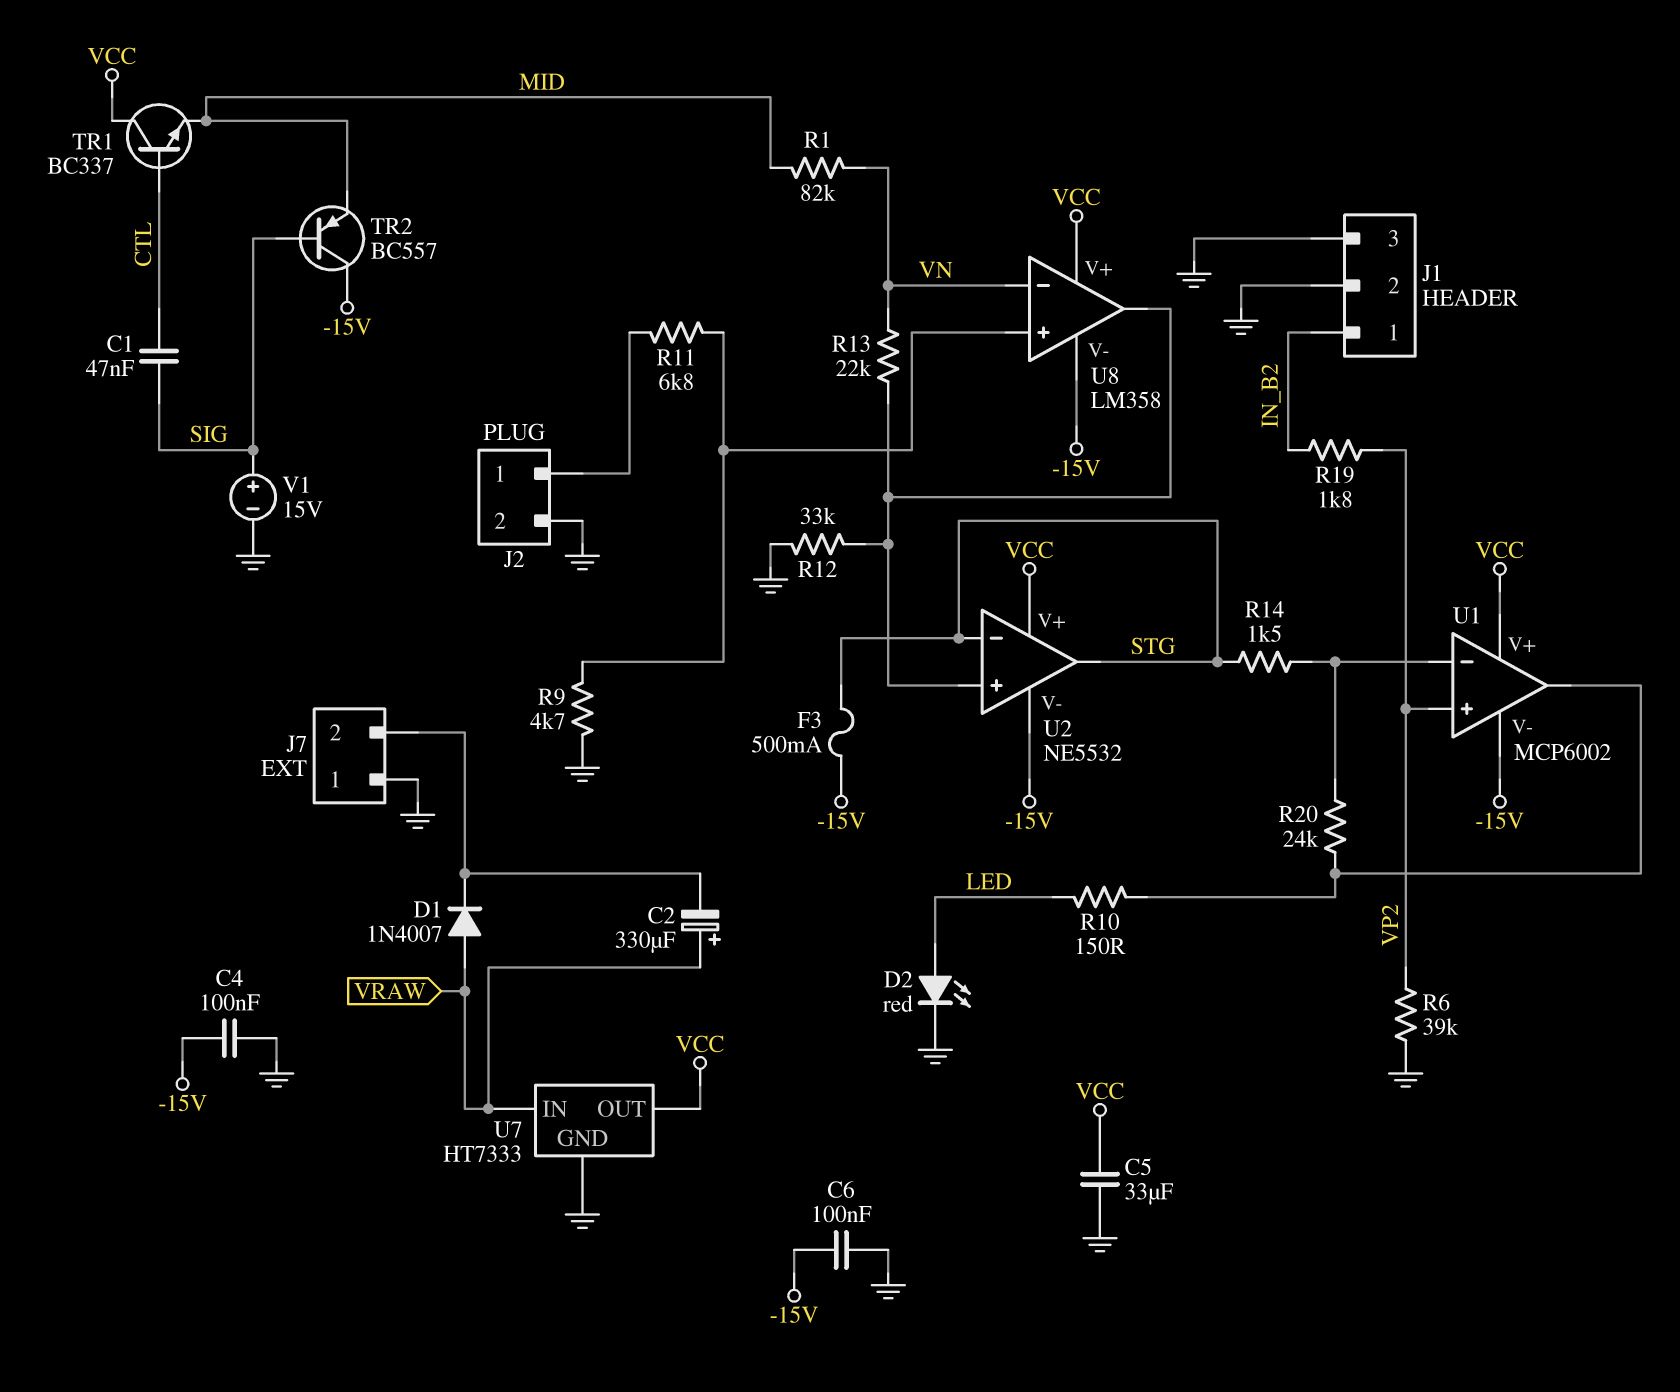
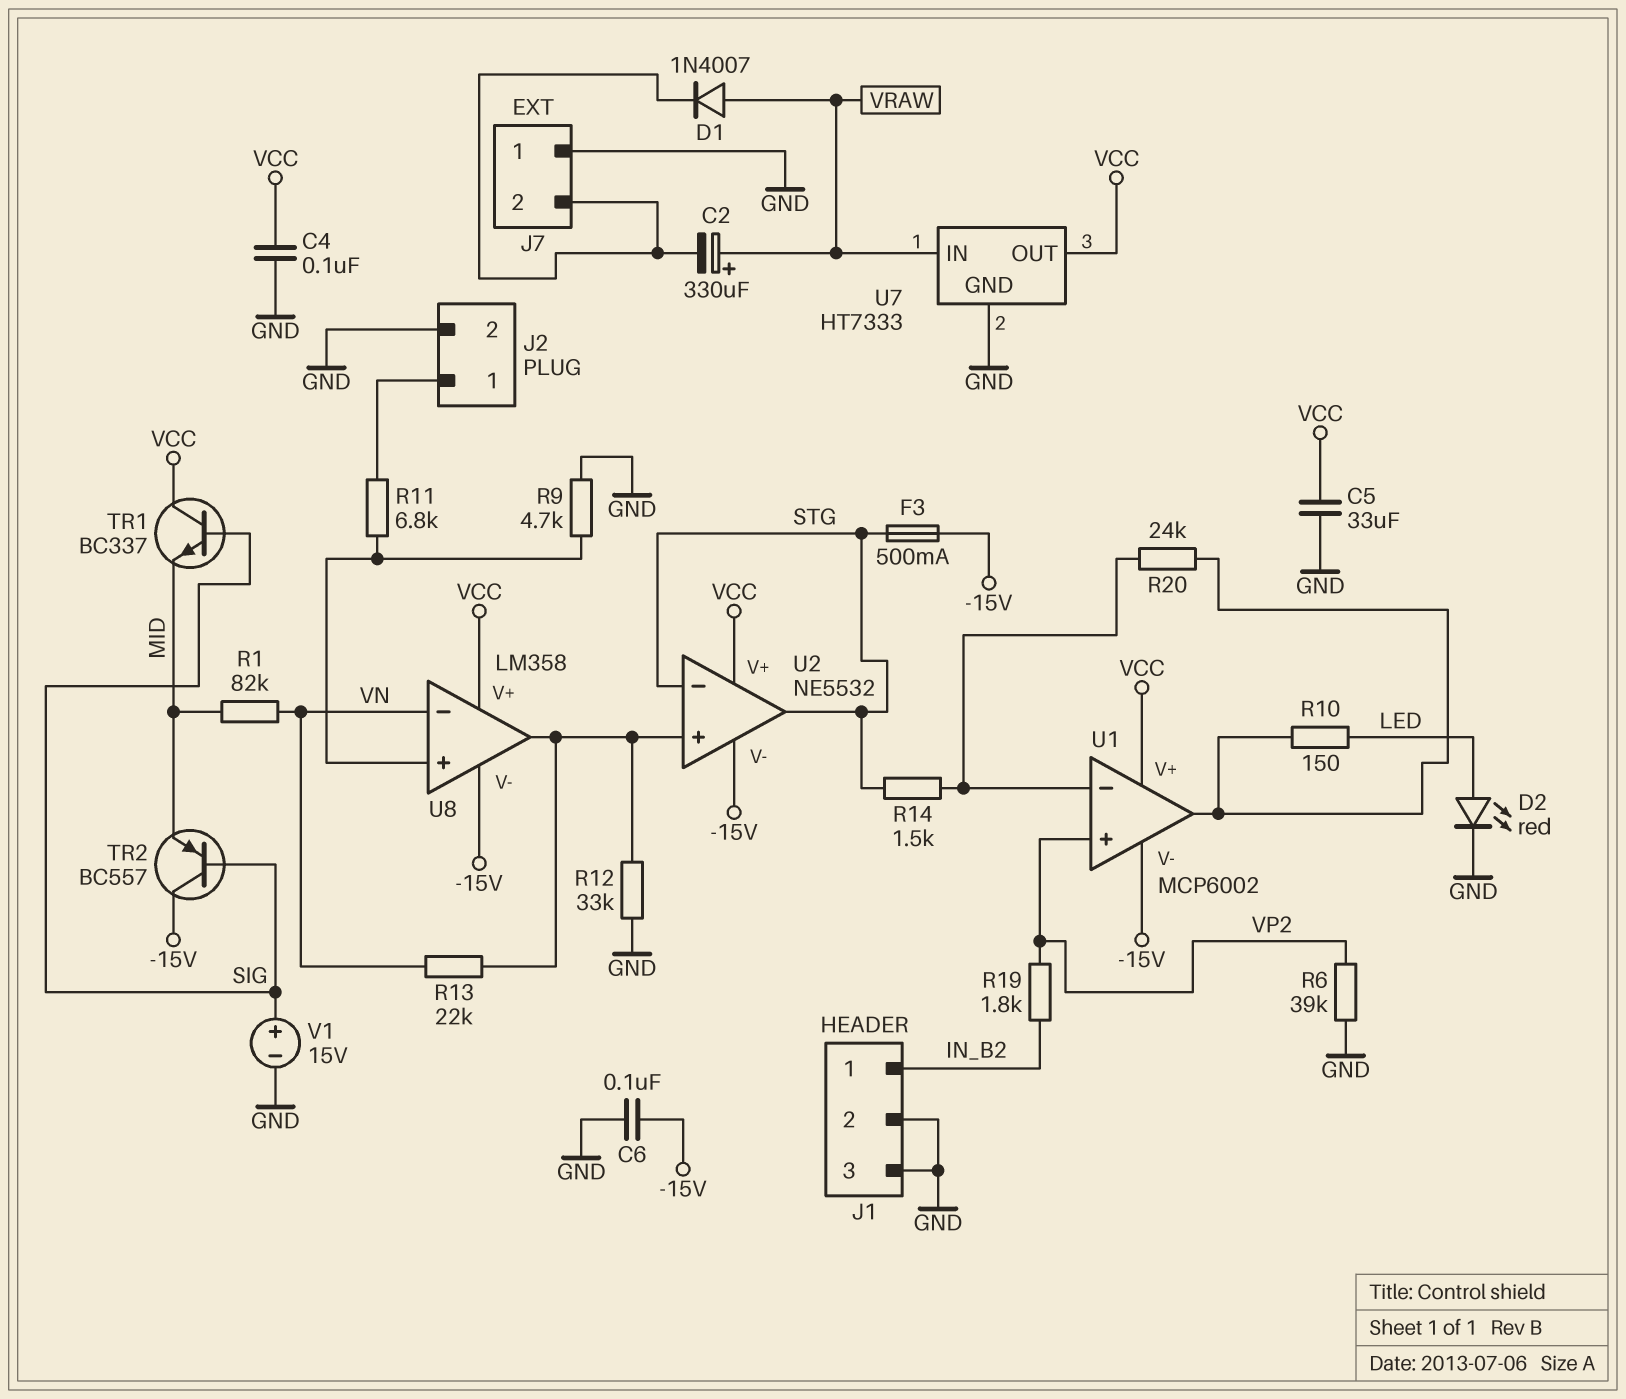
C1: 47nF (CTL, SIG) -> none
C4: 100nF (-15V, GND) -> 100nF (GND, VCC)
TR1: NPN BC337 (B CTL, C VCC, E MID) -> NPN BC337 (B SIG, C VCC, E MID)

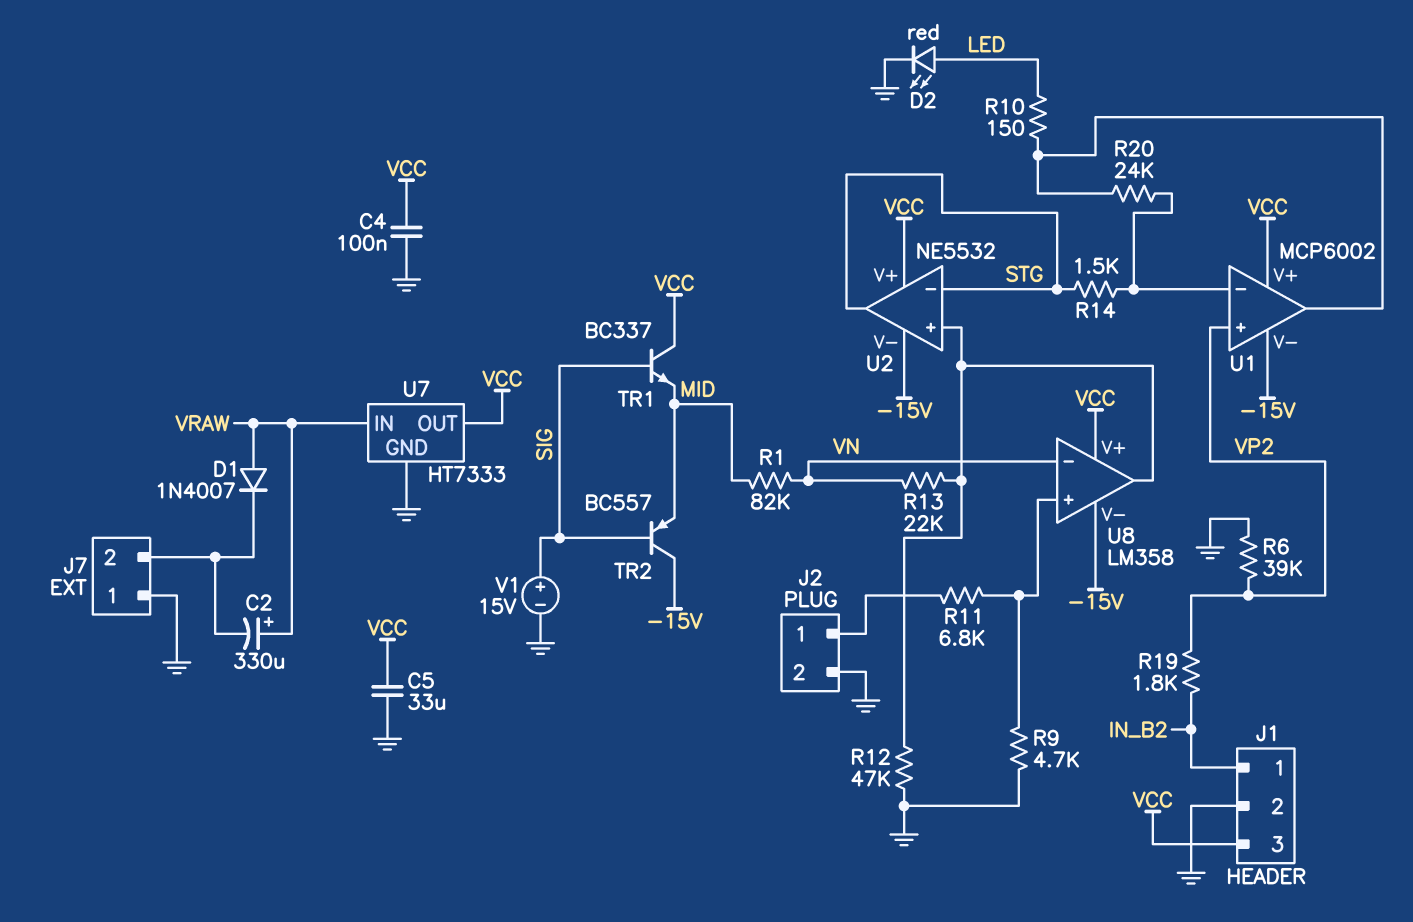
C6: 100nF (-15V, GND) -> none
F3: 500mA (-15V, STG) -> none
J1 pin 3: GND -> VCC
R12: 33k (GND, U2/in+) -> 47k (GND, U2/in+)

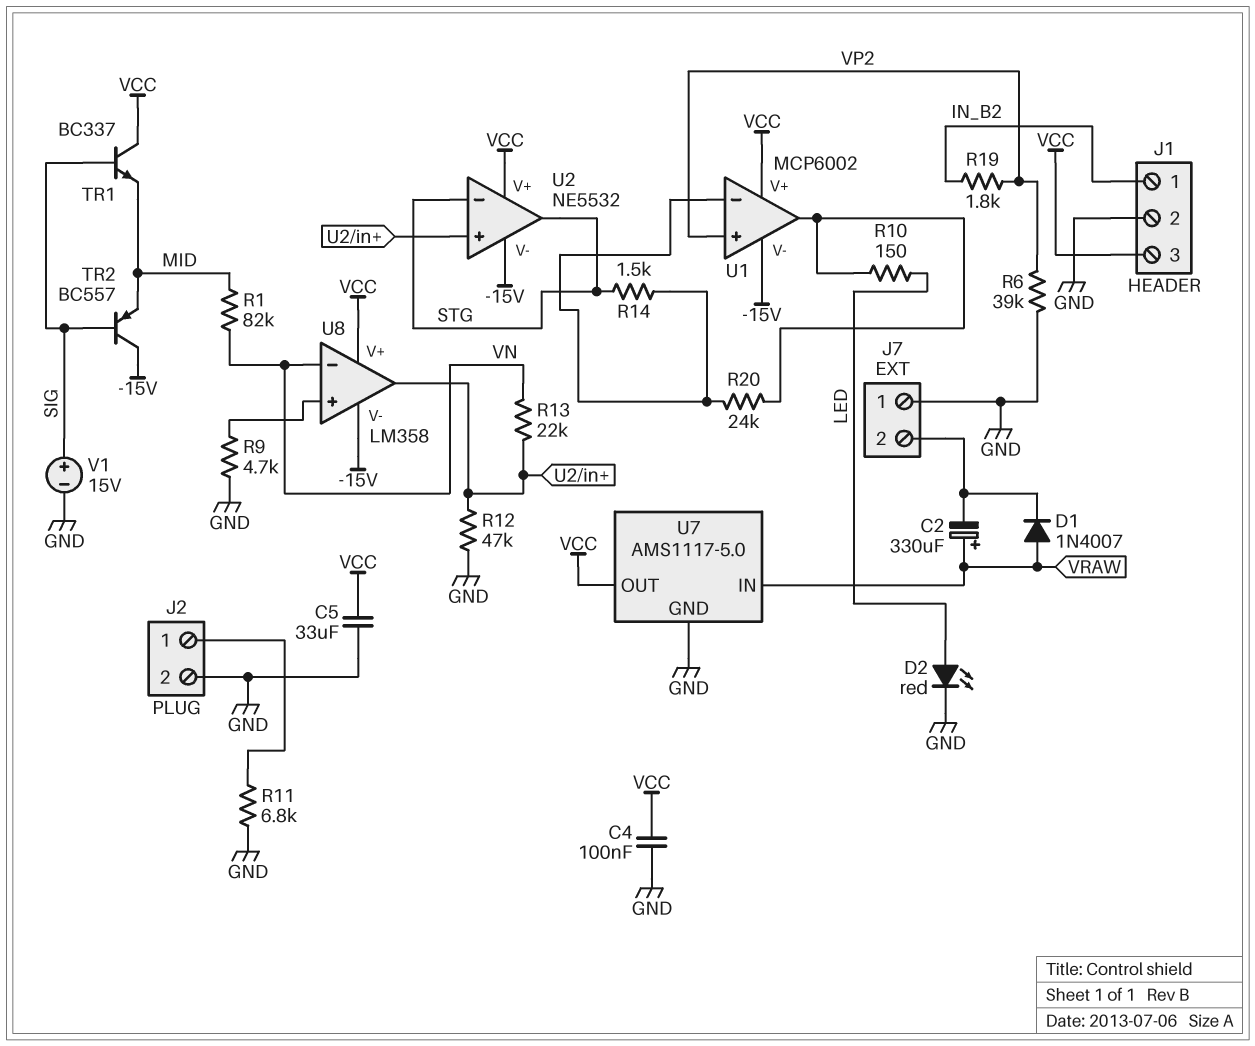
R11: 6.8k (J2/1, U8/in+) -> 6.8k (GND, J2/1)
U7: HT7333 -> AMS1117-5.0

